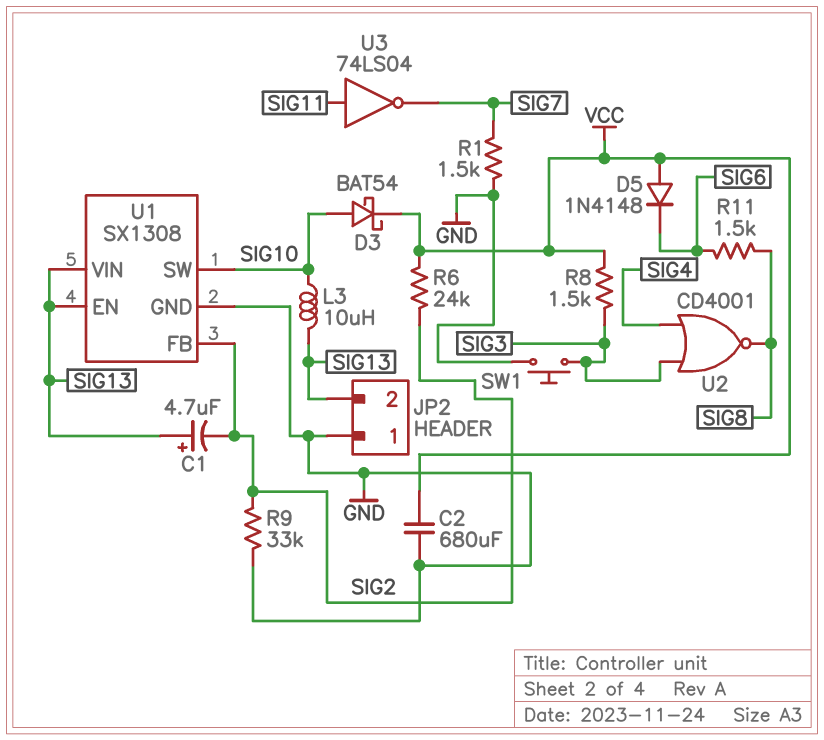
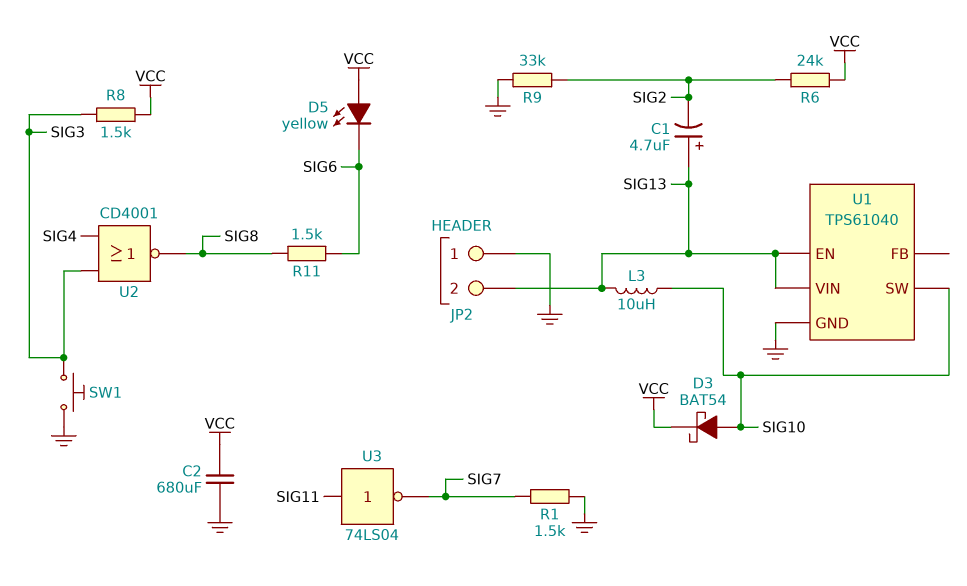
D5: diode 1N4148 (A VCC, K SIG6) -> LED yellow (A VCC, K SIG6)
U1: SX1308 -> TPS61040
U1 pin FB: SIG2 -> none

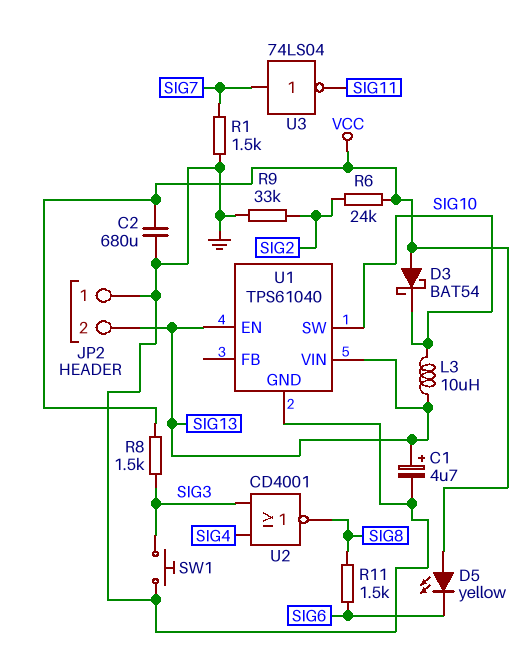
C1: 4.7uF (plus SIG13, minus SIG2) -> 4.7uF (plus SIG13, minus GND)
D3: schottky BAT54 (A SIG10, K VCC) -> schottky BAT54 (A VCC, K SIG10)
U3: NOT 74LS04 (in SIG11, out SIG7) -> NOT 74LS04 (in SIG7, out SIG11)

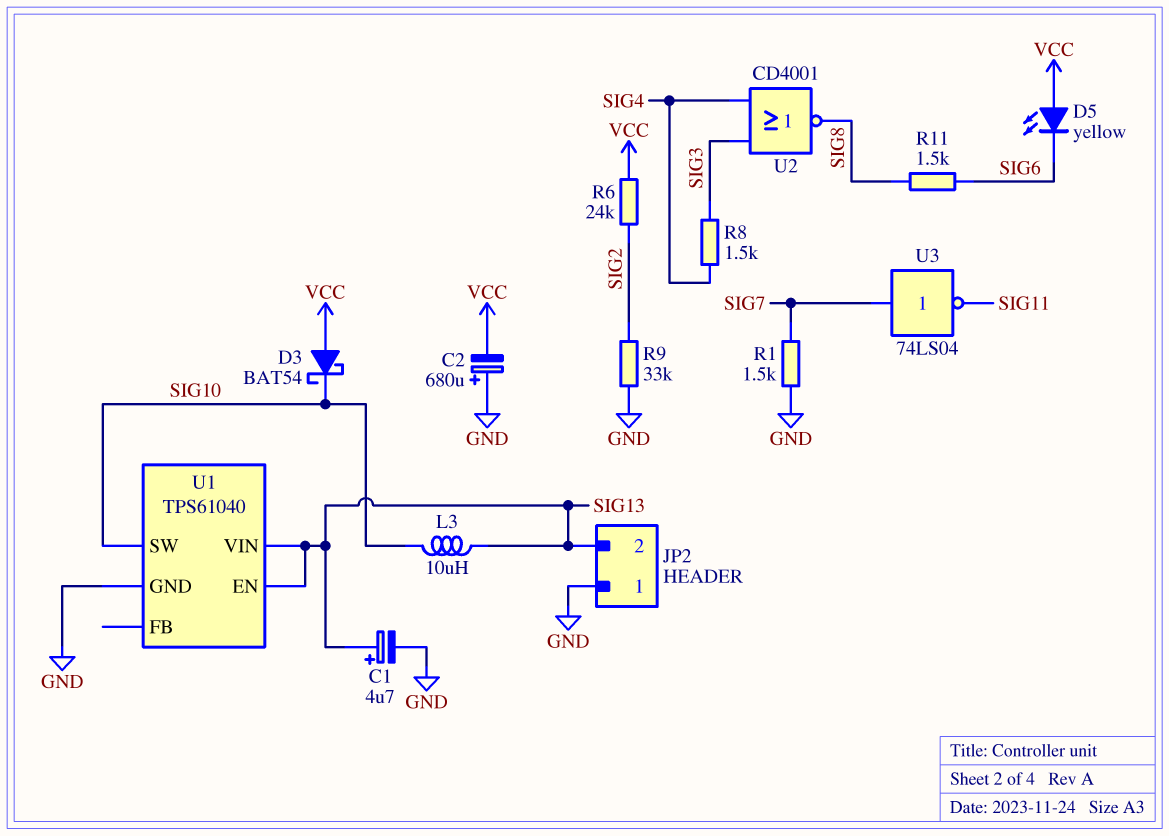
C2: 680uF (GND, VCC) -> 680uF (plus GND, minus VCC)
R8: 1.5k (SIG3, VCC) -> 1.5k (SIG3, SIG4)
SW1: button (GND, SIG3) -> none

